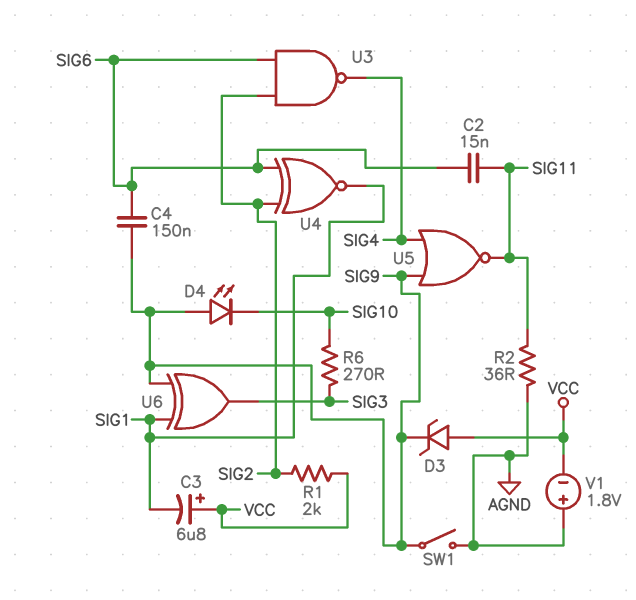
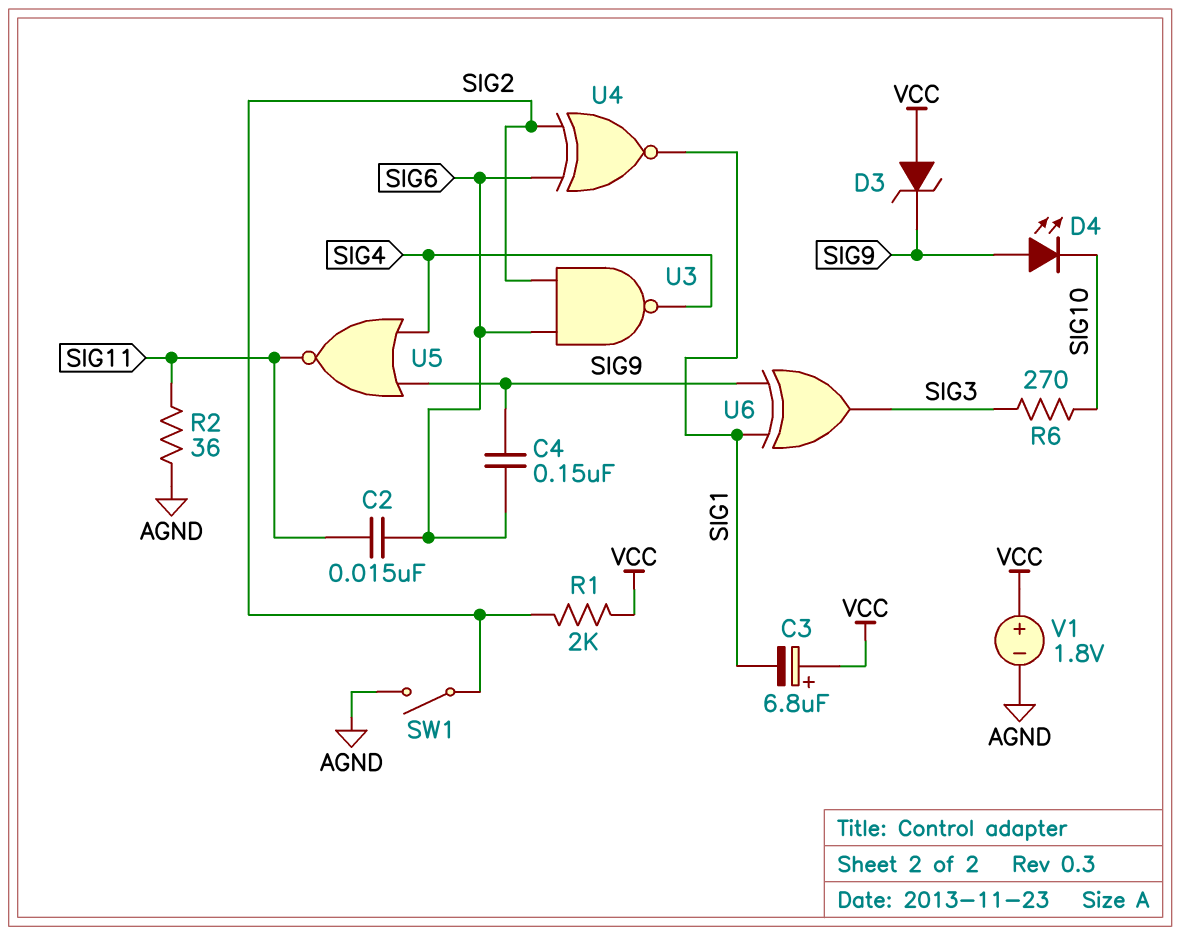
SW1: switch (AGND, SIG9) -> switch (AGND, SIG2)
V1: 1.8V (plus AGND, minus VCC) -> 1.8V (plus VCC, minus AGND)

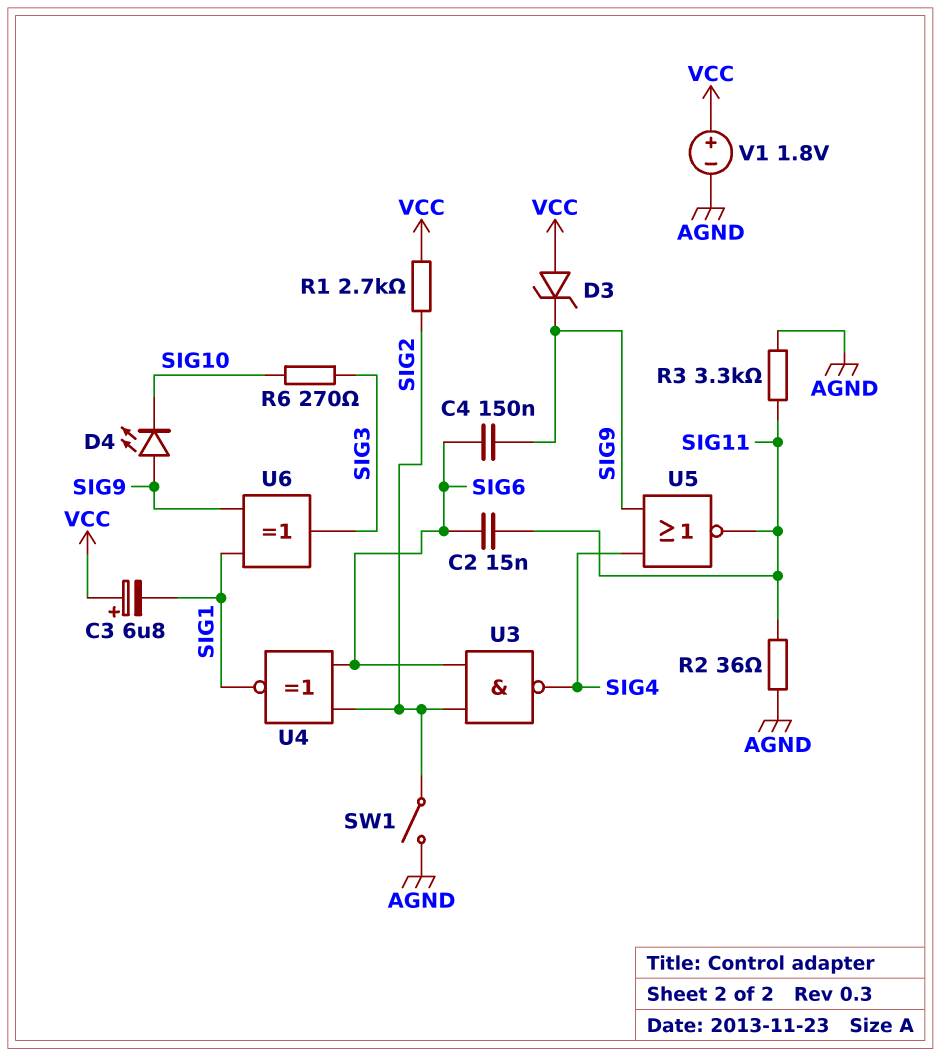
R1: 2k (SIG2, VCC) -> 2.7k (SIG2, VCC)
R3: none -> 3.3k (AGND, SIG11)

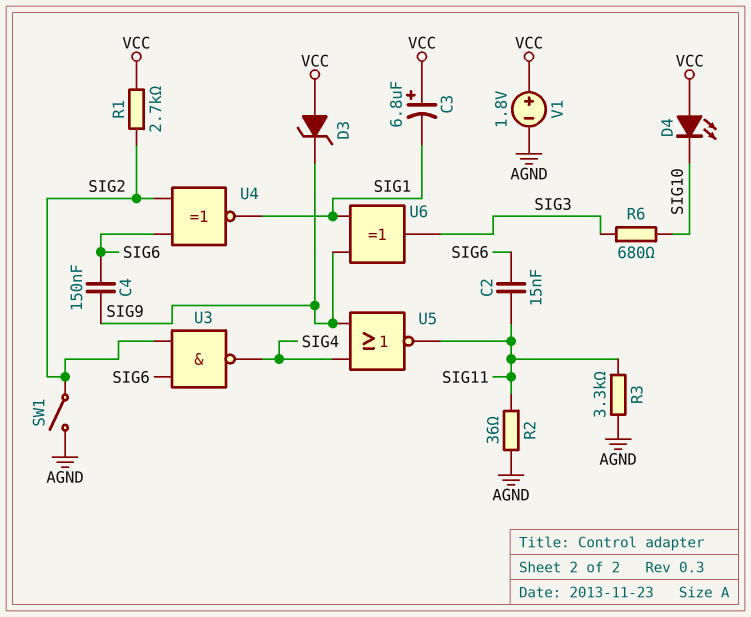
D4: LED (A SIG9, K SIG10) -> LED (A VCC, K SIG10)
R6: 270 (SIG3, SIG10) -> 680 (SIG3, SIG10)

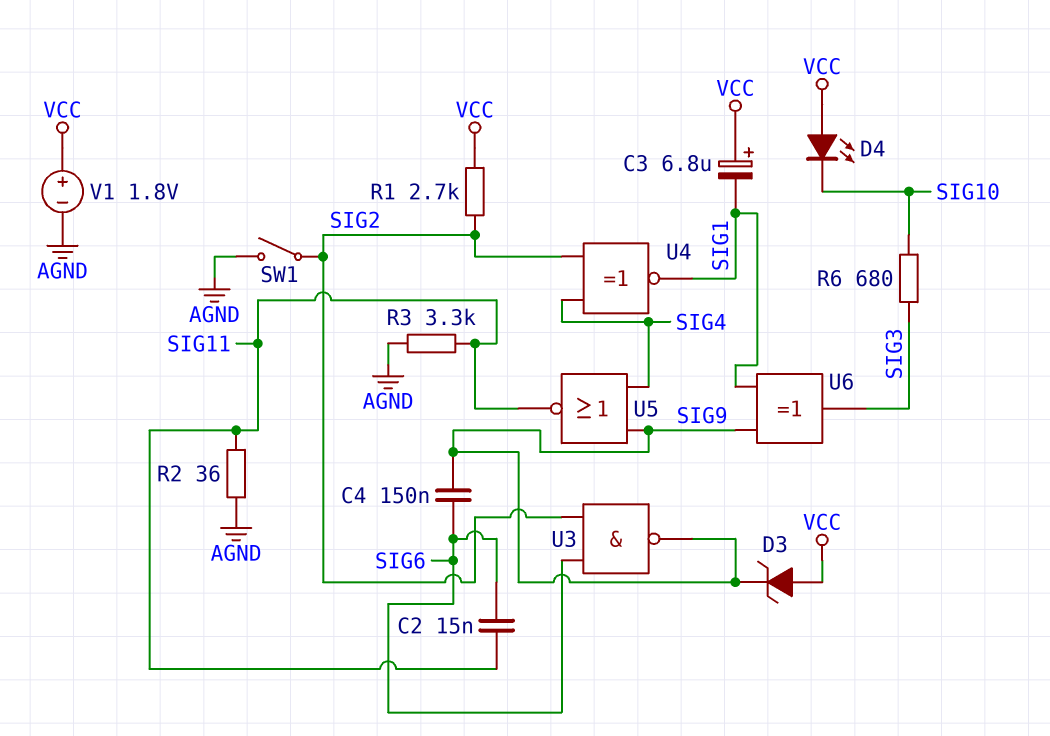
U3: NAND (in SIG2, in SIG6, out SIG4) -> NAND (in SIG2, in SIG6, out SIG9)
U4: XNOR (in SIG2, in SIG6, out SIG1) -> XNOR (in SIG2, in SIG4, out SIG1)

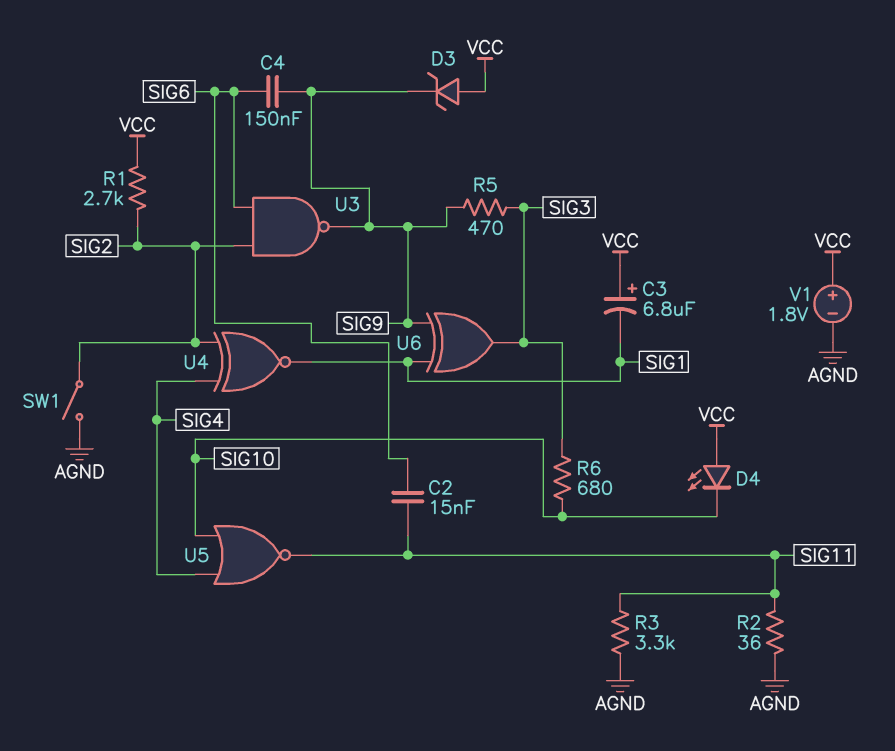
R5: none -> 470 (SIG3, SIG9)
U5: NOR (in SIG4, in SIG9, out SIG11) -> NOR (in SIG4, in SIG10, out SIG11)

